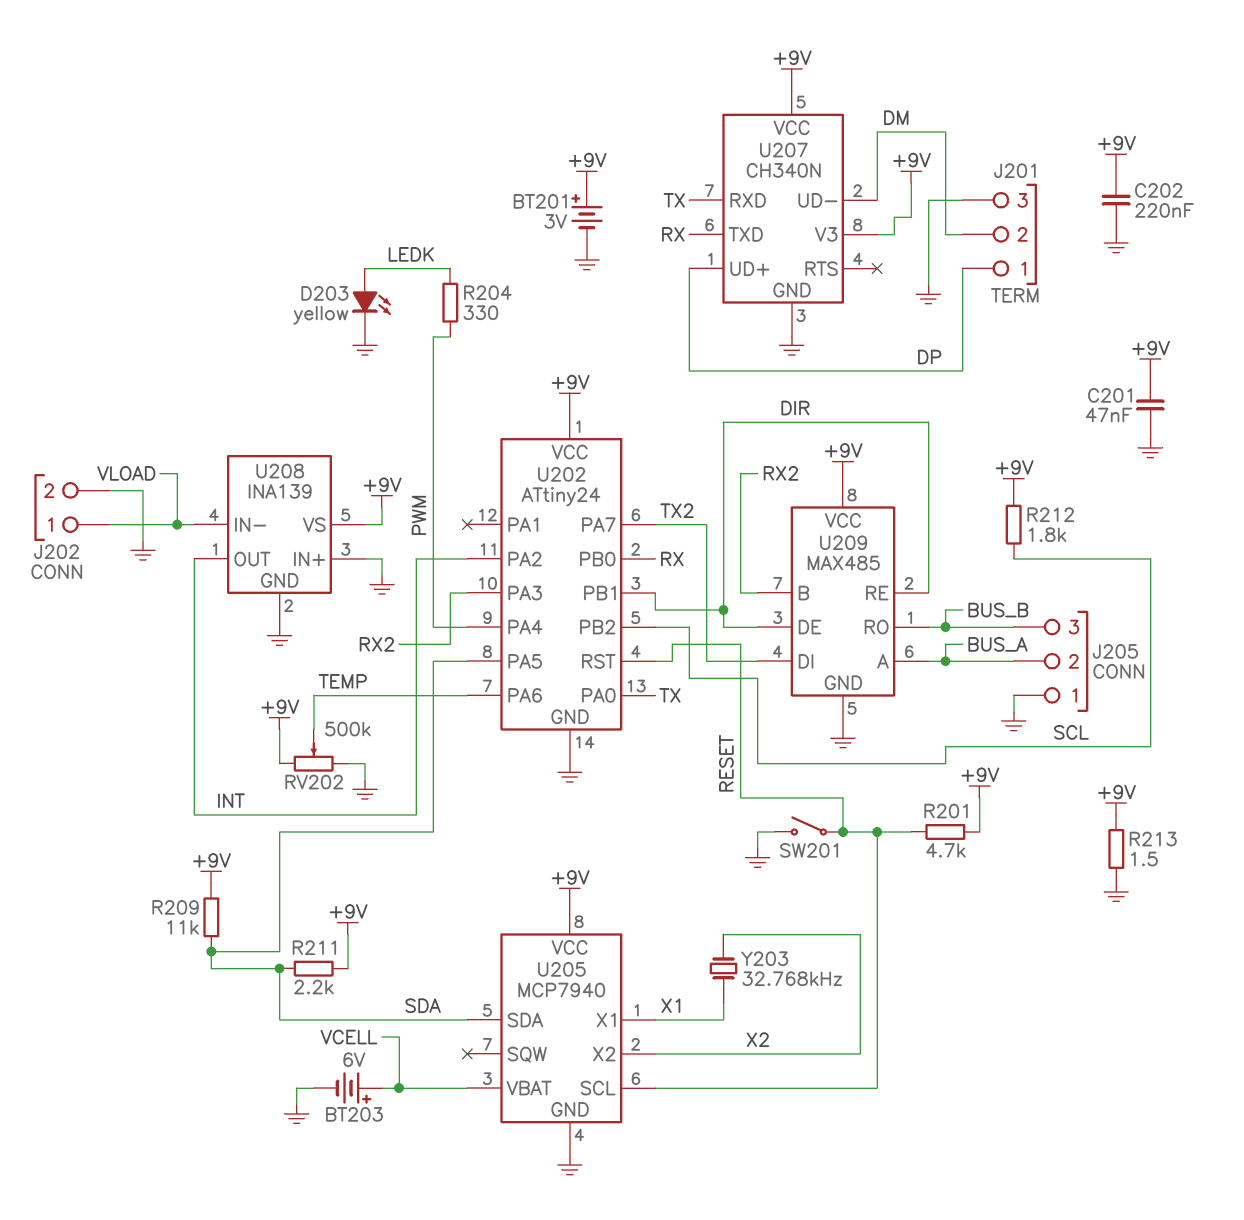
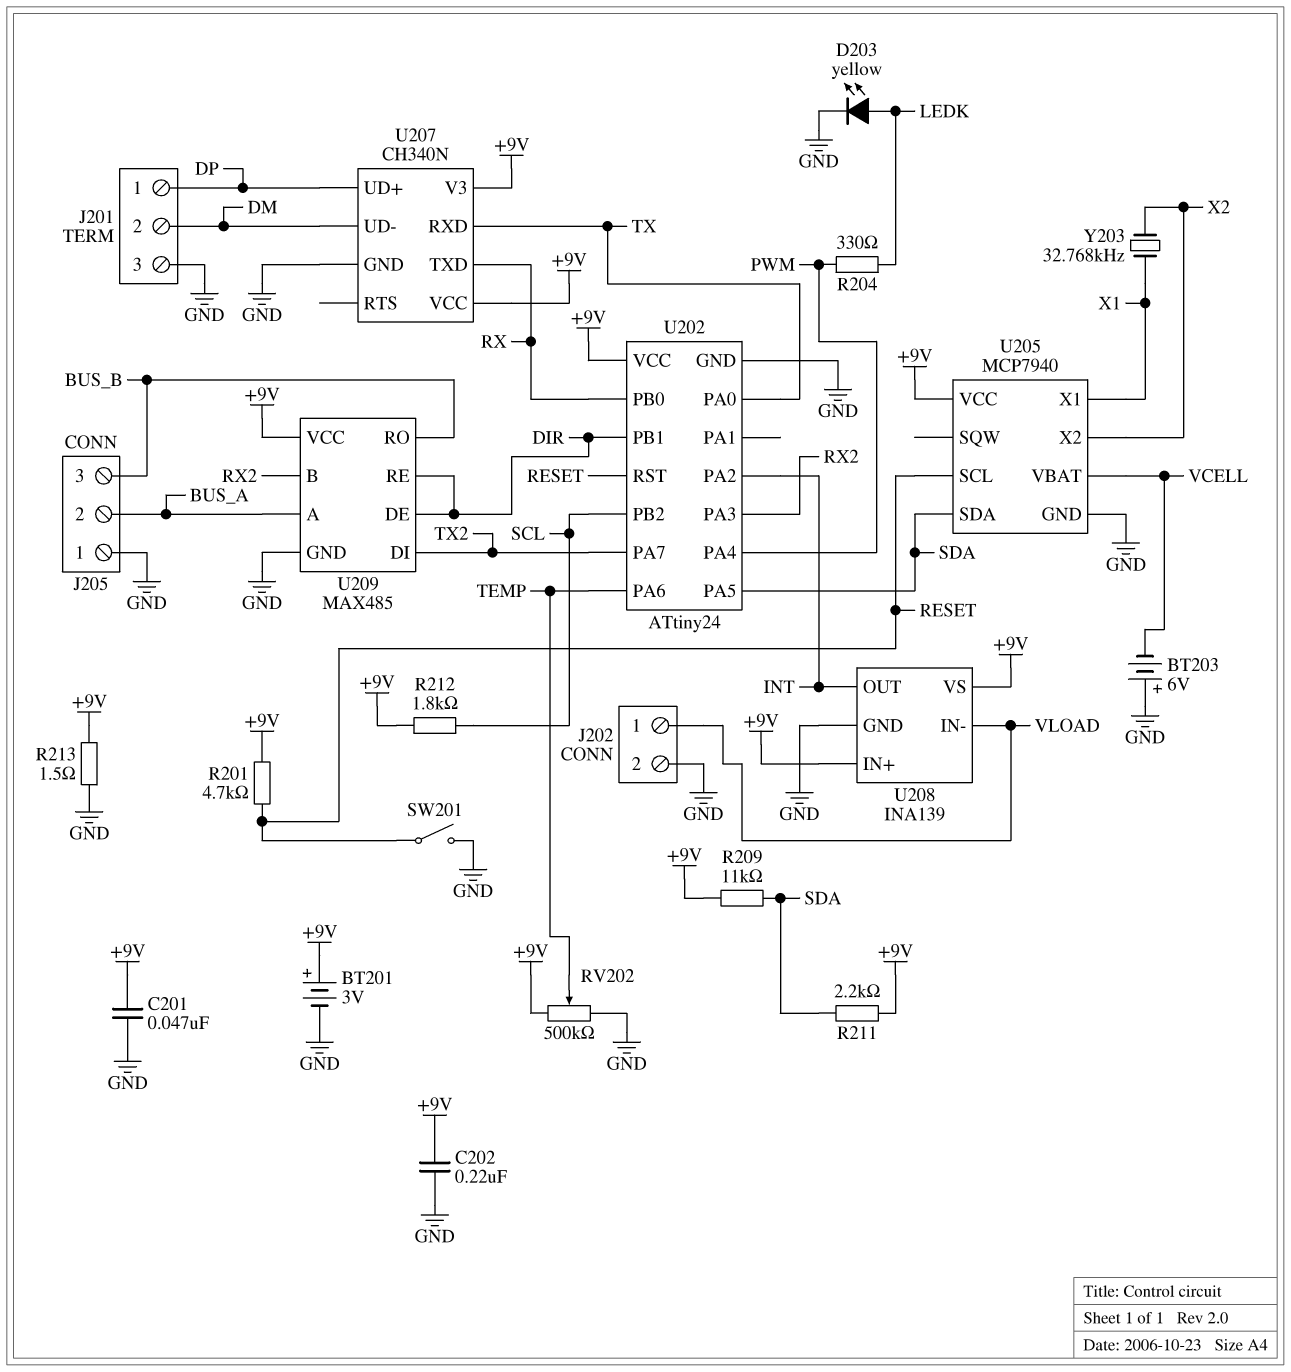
BT203: 6V (plus VCELL, minus GND) -> 6V (plus GND, minus VCELL)
U208 pin IN+: GND -> +9V

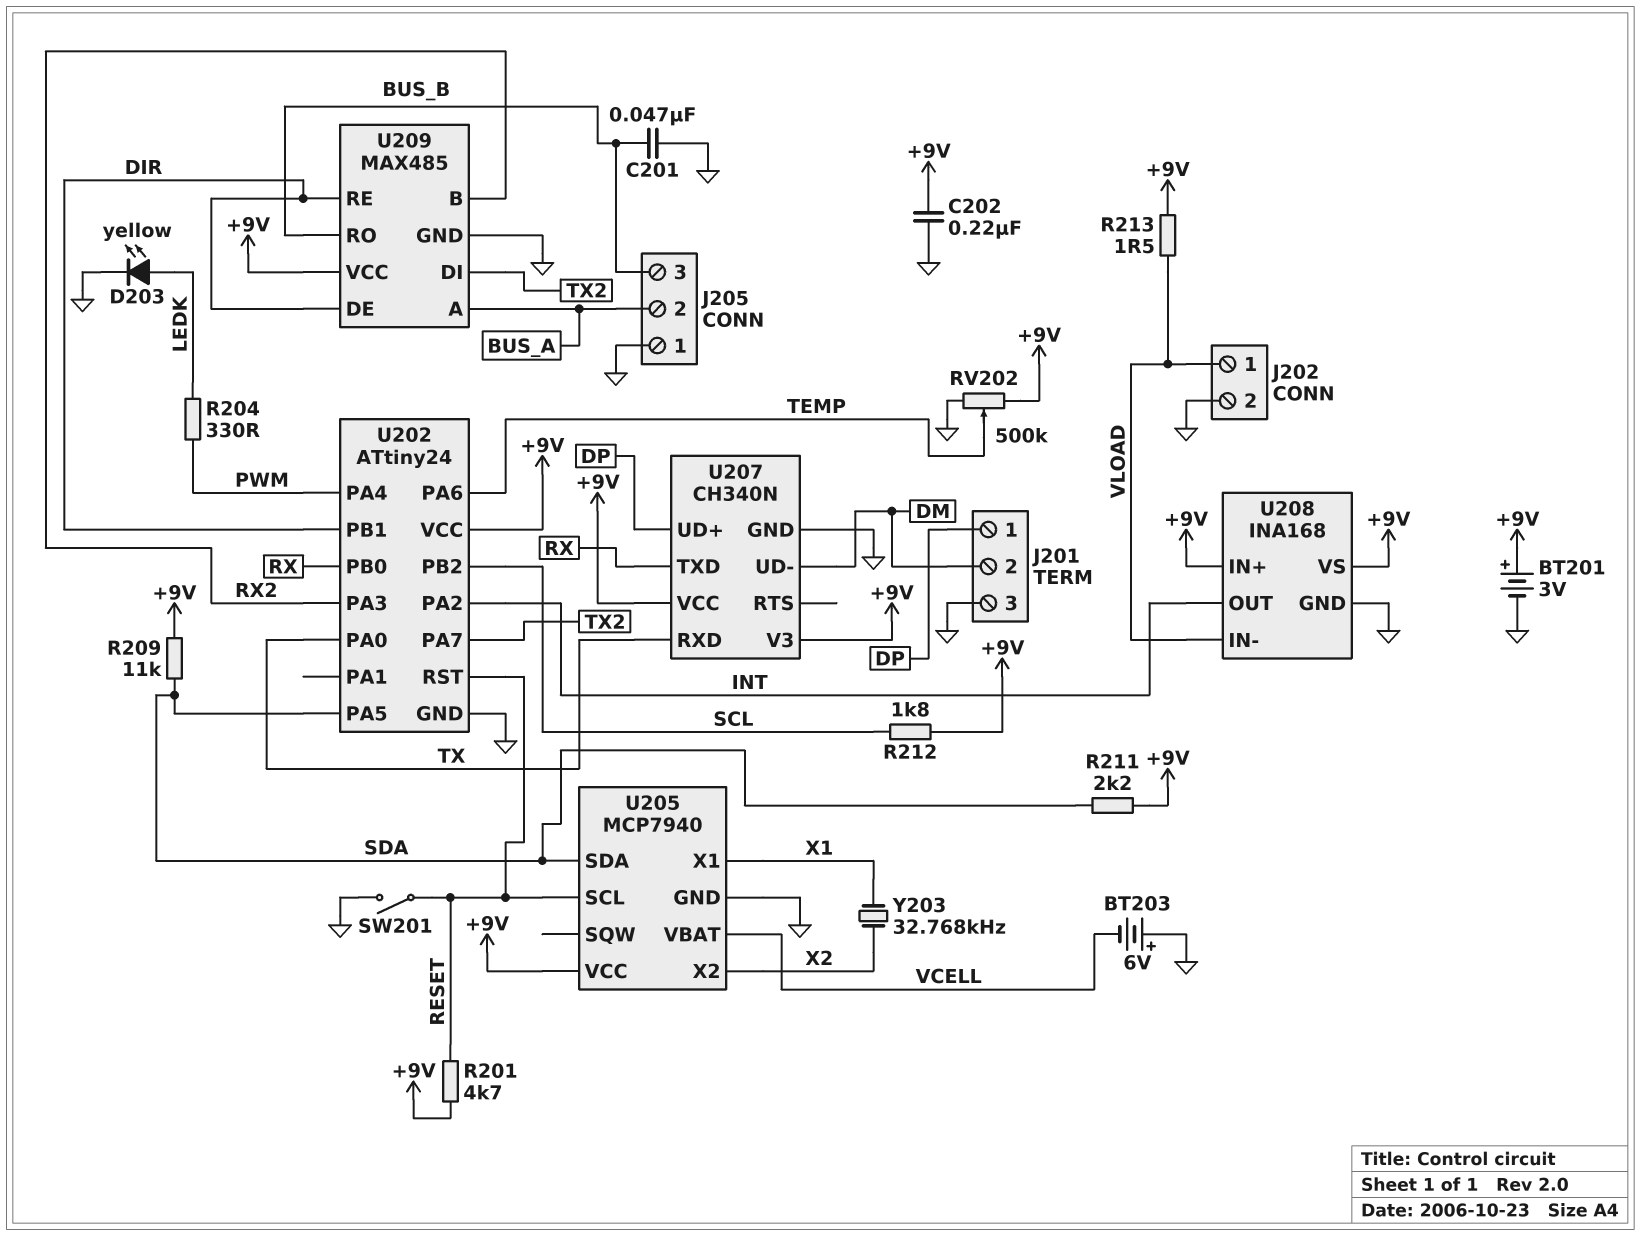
C201: 47nF (+9V, GND) -> 47nF (BUS_B, GND)
R213: 1.5 (+9V, GND) -> 1.5 (+9V, VLOAD)
U208: INA139 -> INA168

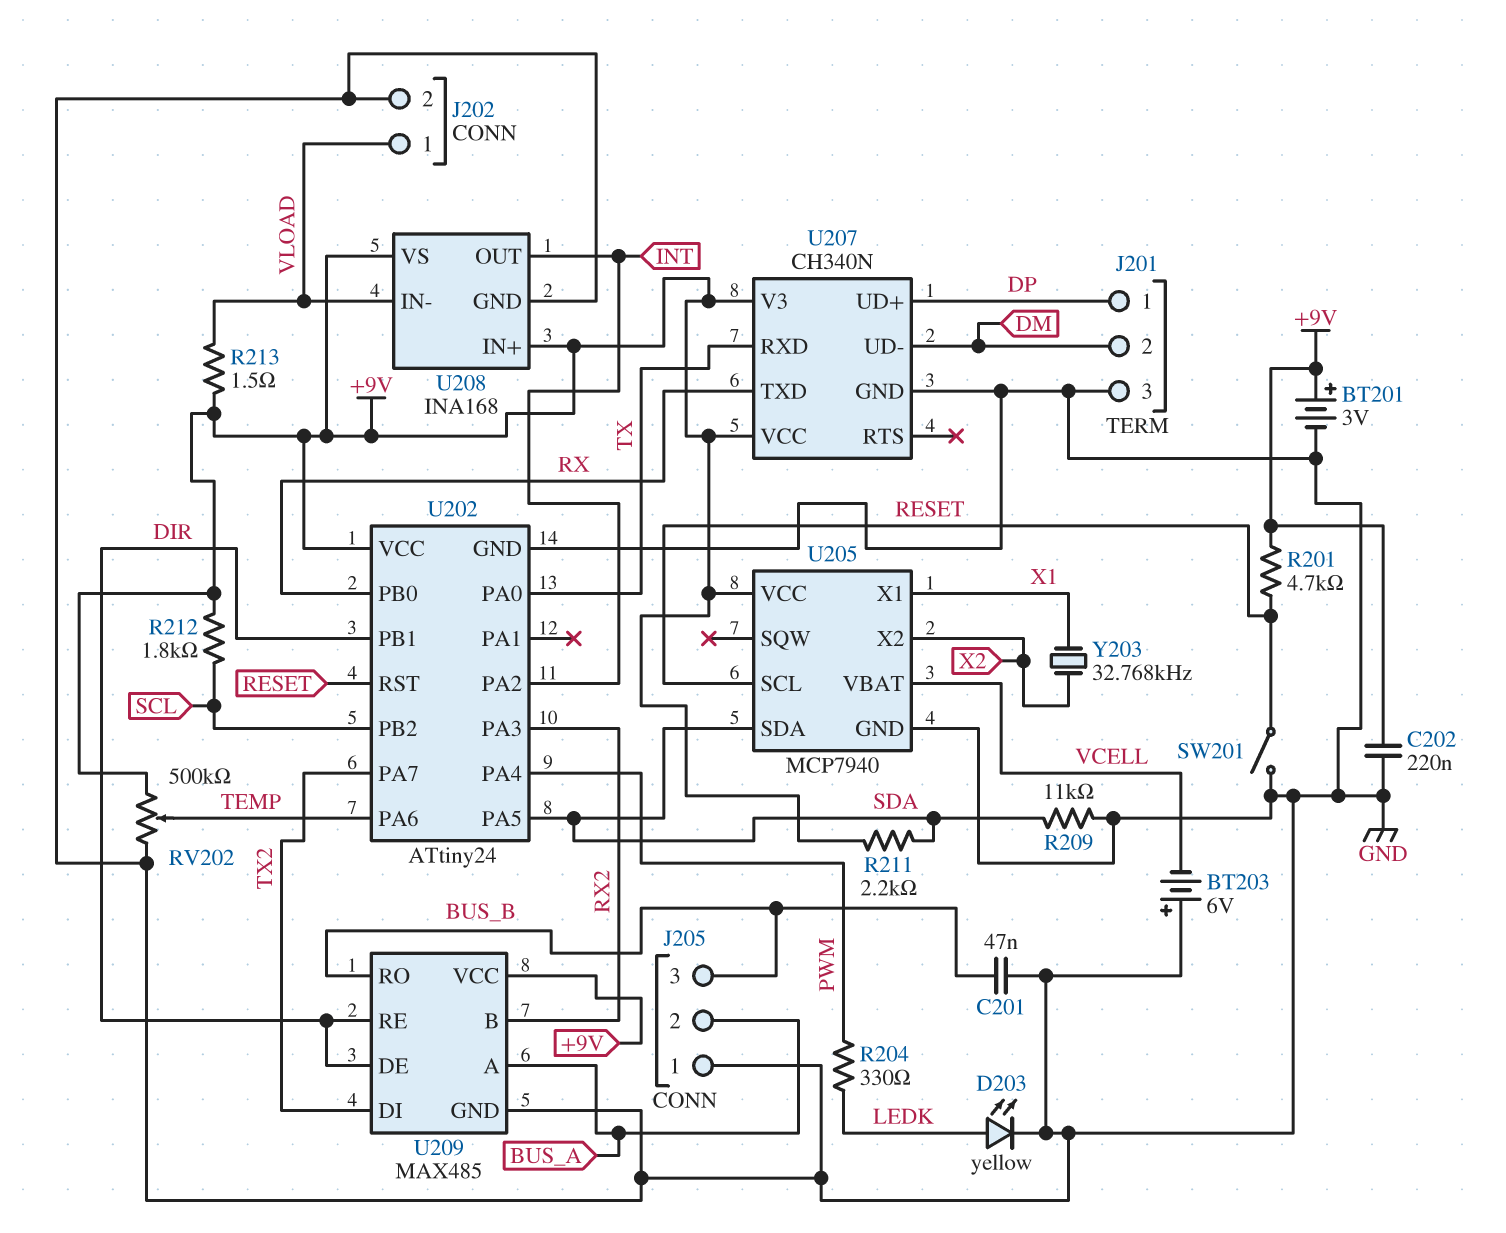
R209: 11k (+9V, SDA) -> 11k (GND, SDA)

